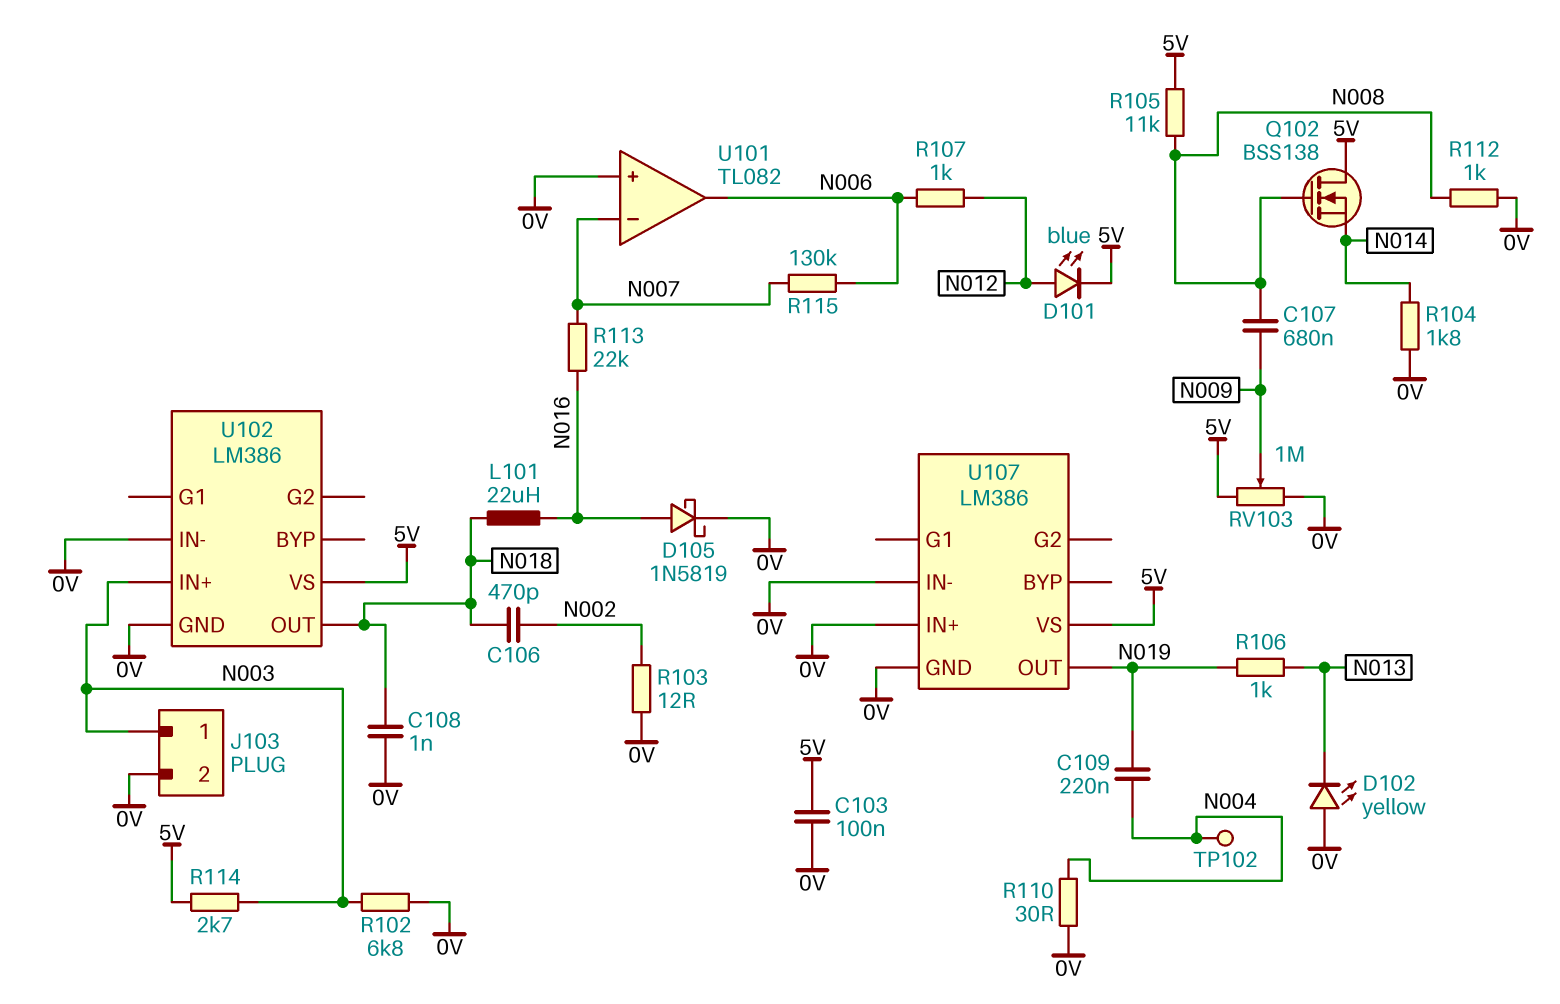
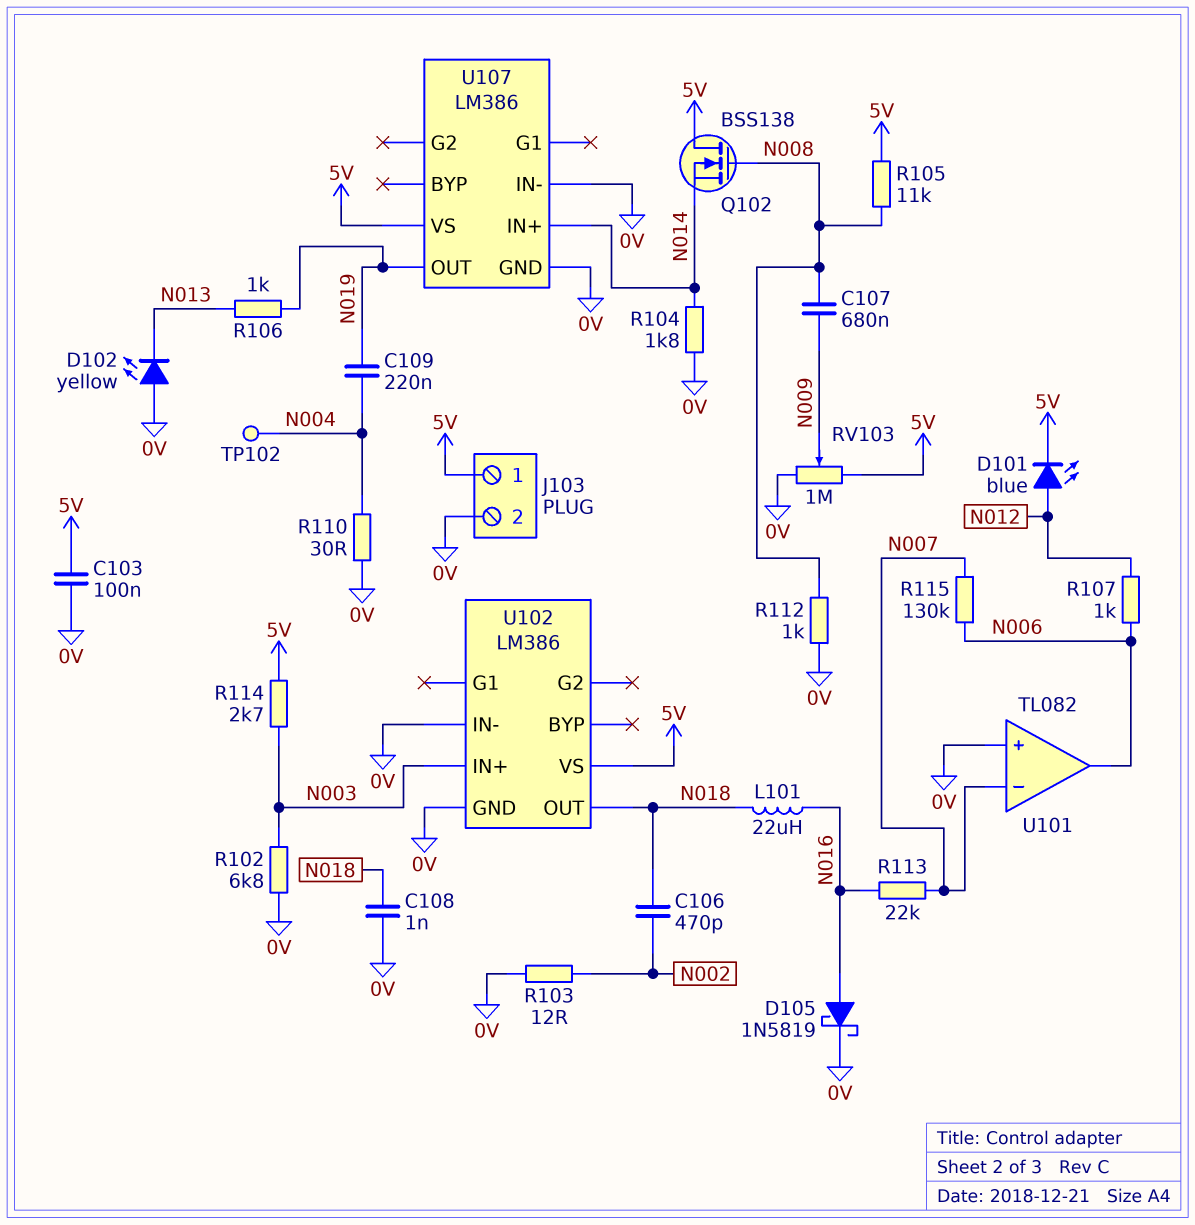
J103 pin 1: N003 -> 5V
U107 pin IN+: 0V -> N014

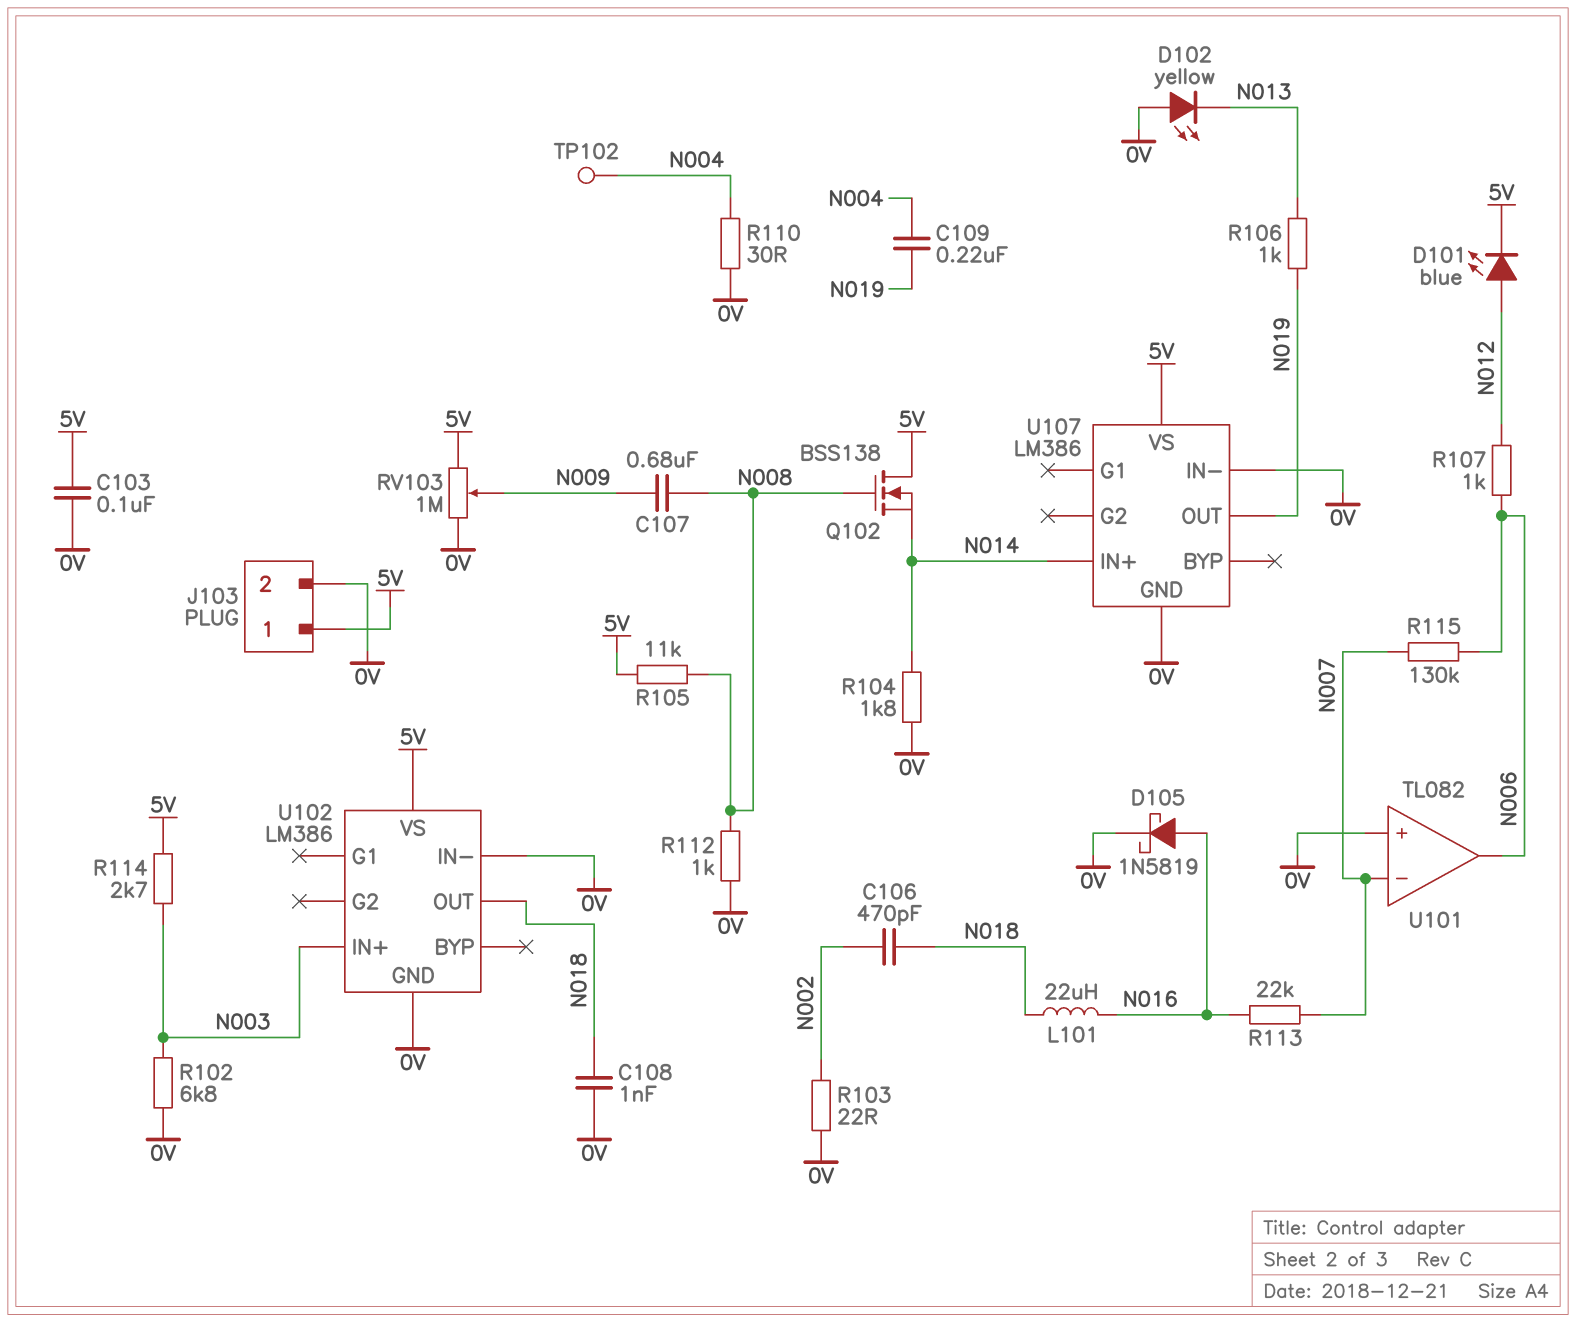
R103: 12 (0V, N002) -> 22 (0V, N002)

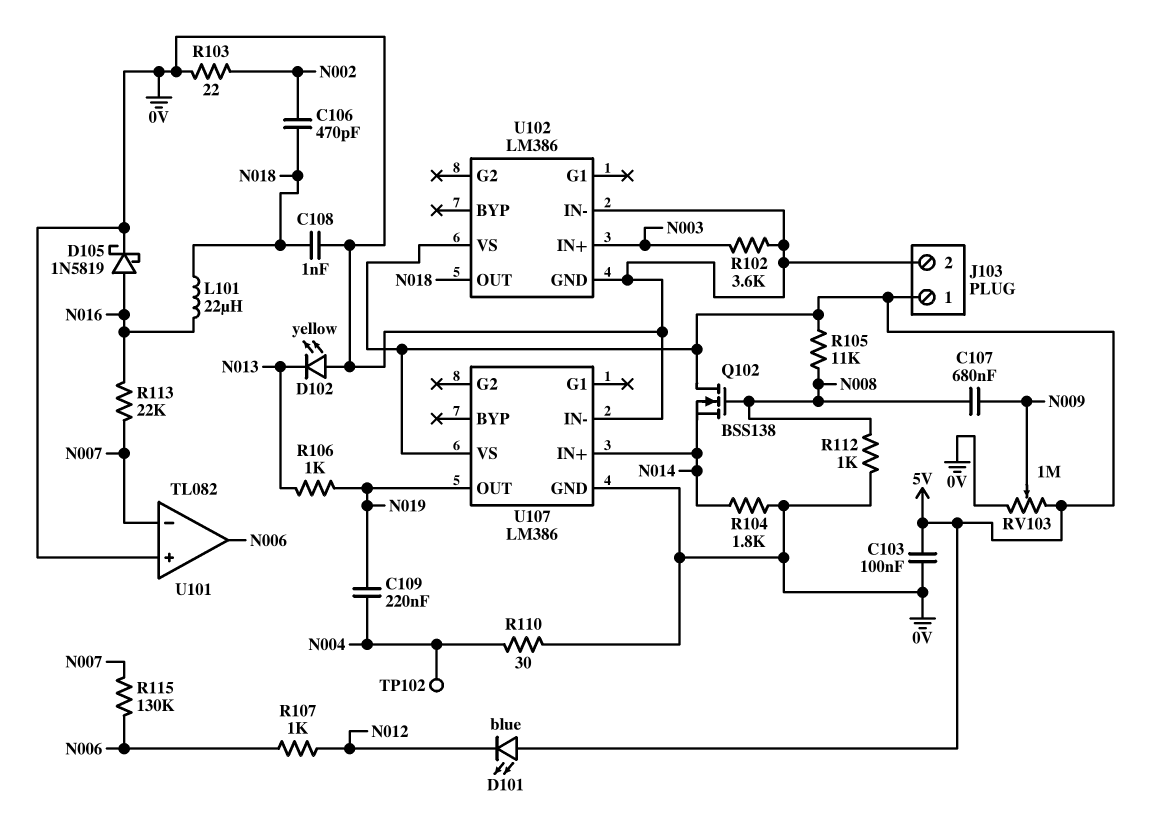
D101: LED blue (A N012, K 5V) -> LED blue (A 5V, K N012)
R102: 6.8k (0V, N003) -> 3.6k (0V, N003)
R114: 2.7k (5V, N003) -> none

